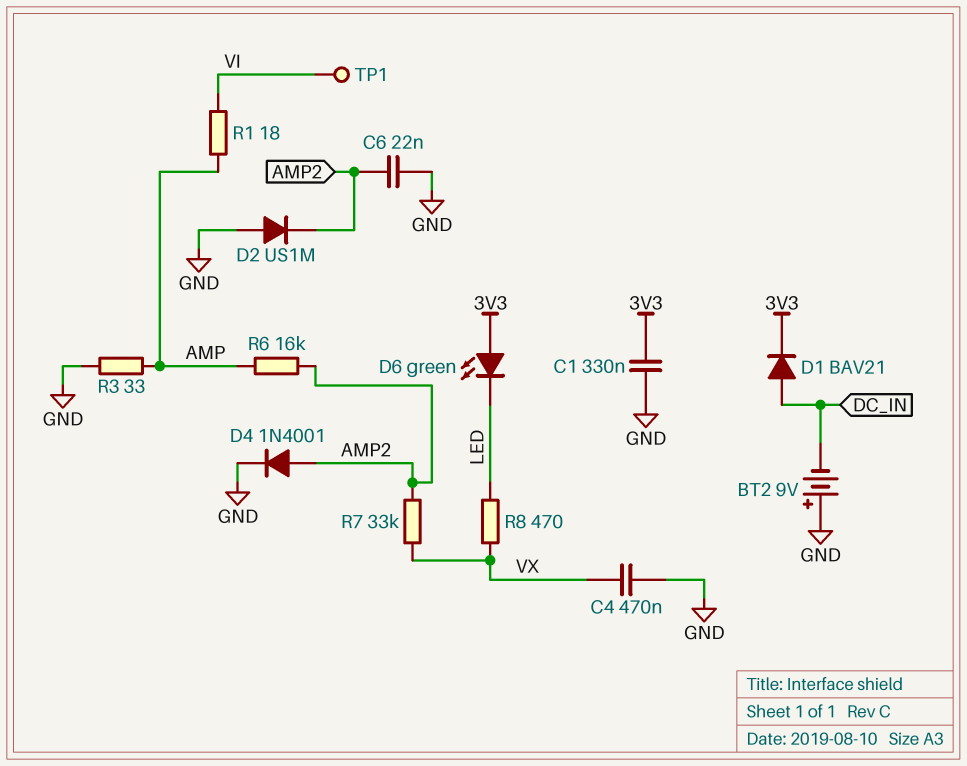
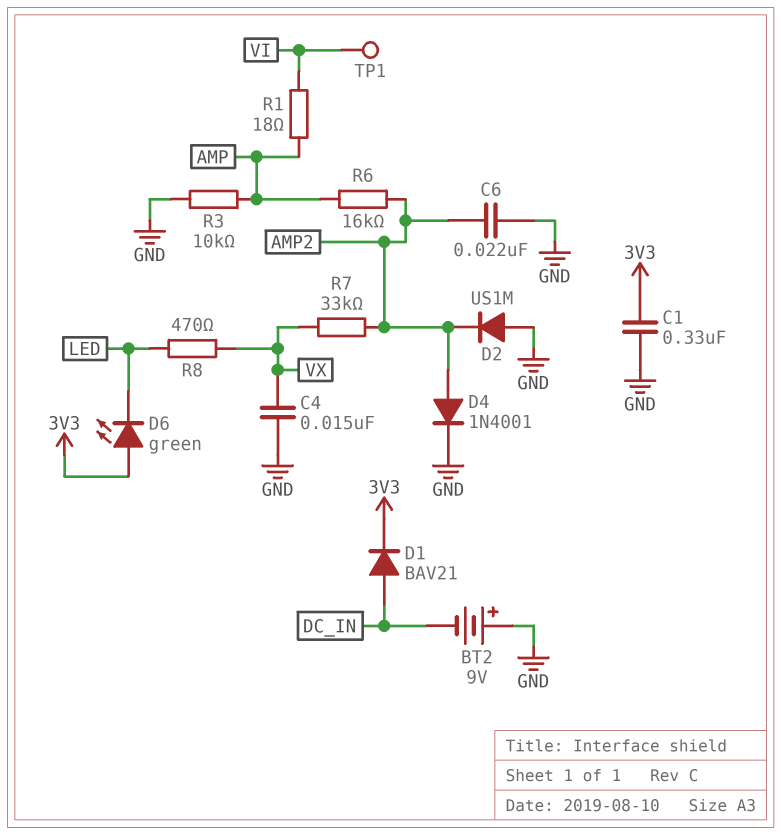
C4: 470nF (GND, VX) -> 15nF (GND, VX)
R3: 33 (AMP, GND) -> 10k (AMP, GND)

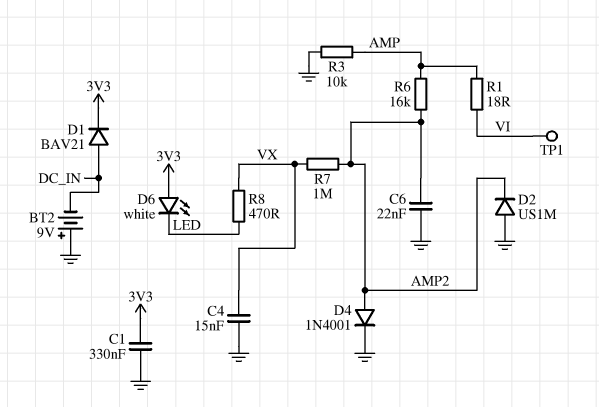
D6: LED green (A 3V3, K LED) -> LED white (A 3V3, K LED)
R7: 33k (AMP2, VX) -> 1M (AMP2, VX)

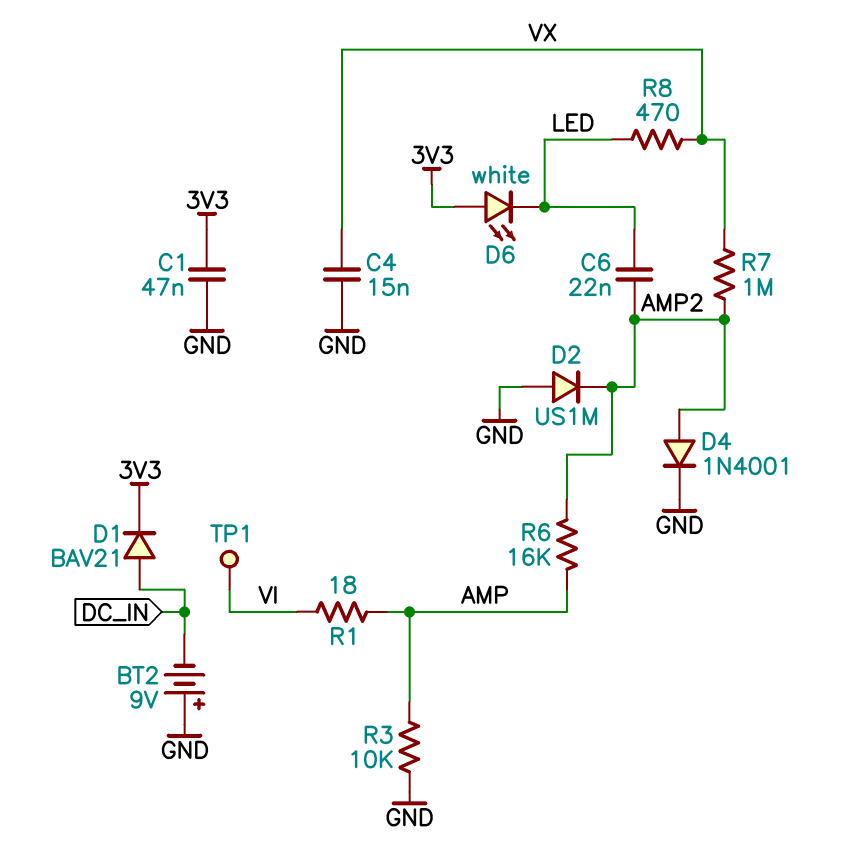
C1: 330nF (3V3, GND) -> 47nF (3V3, GND)
C6: 22nF (AMP2, GND) -> 22nF (AMP2, LED)

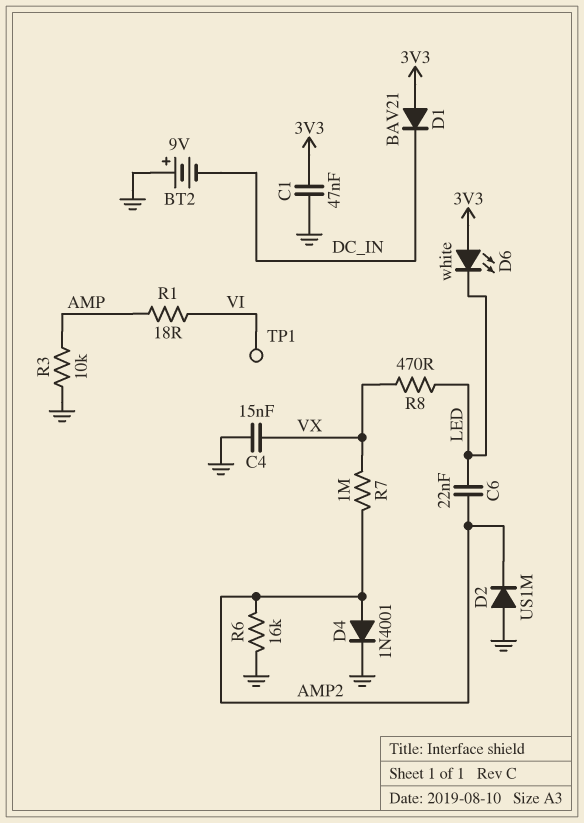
D1: diode BAV21 (A DC_IN, K 3V3) -> diode BAV21 (A 3V3, K DC_IN)
R6: 16k (AMP, AMP2) -> 16k (AMP2, GND)

